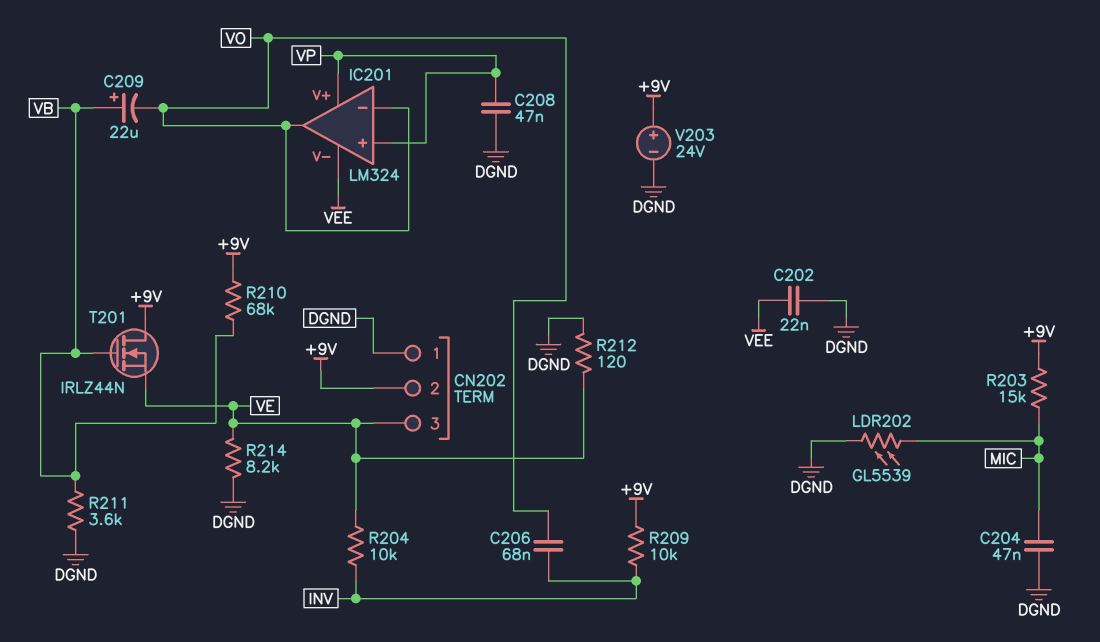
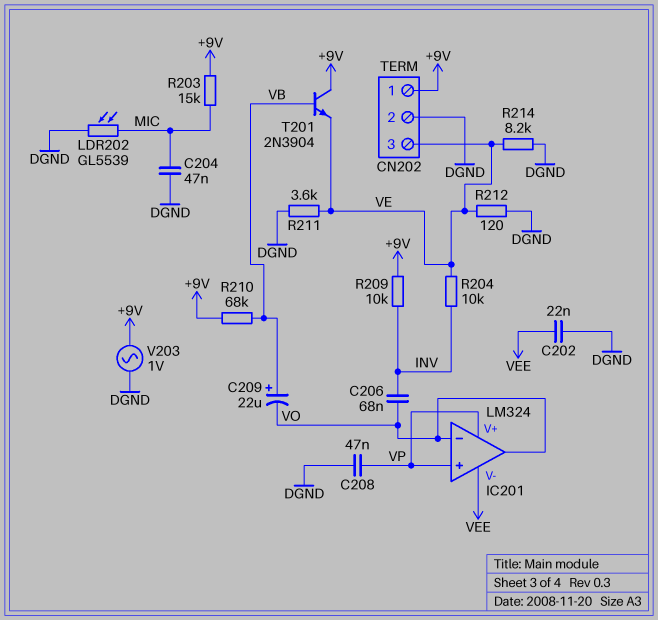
CN202 pin 1: DGND -> +9V
CN202 pin 2: +9V -> DGND
R211: 3.6k (DGND, VB) -> 3.6k (DGND, VE)
T201: NMOS IRLZ44N (G VB, D +9V, S VE) -> NPN 2N3904 (B VB, C +9V, E VE)
V203: 24V (plus +9V, minus DGND) -> AC 1V (+9V, DGND)

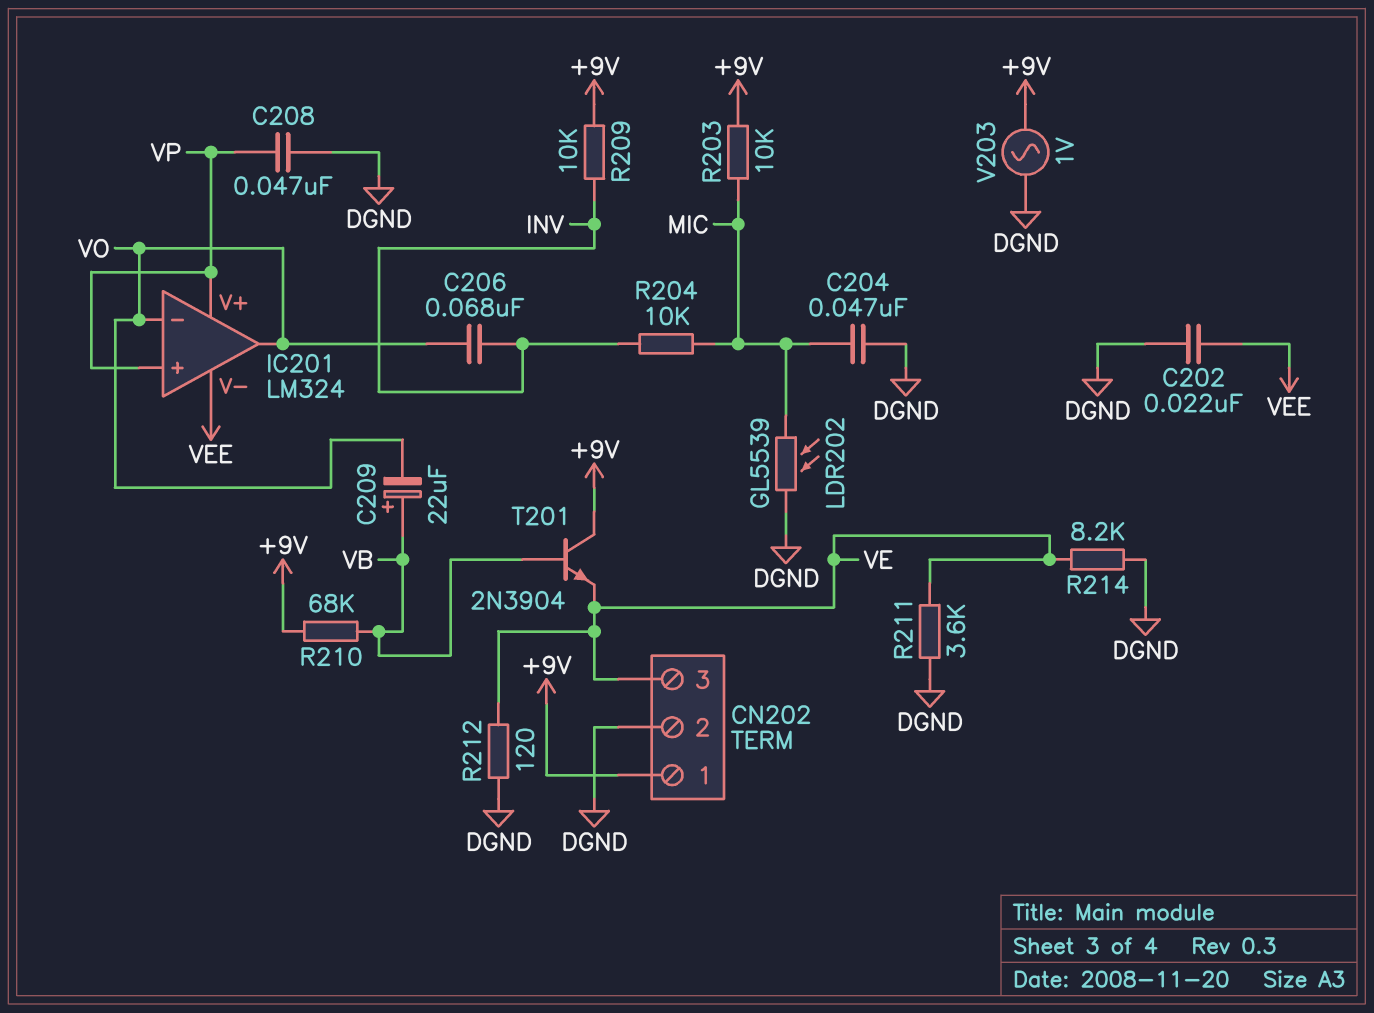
R203: 15k (+9V, MIC) -> 10k (+9V, MIC)
R204: 10k (INV, VE) -> 10k (INV, MIC)

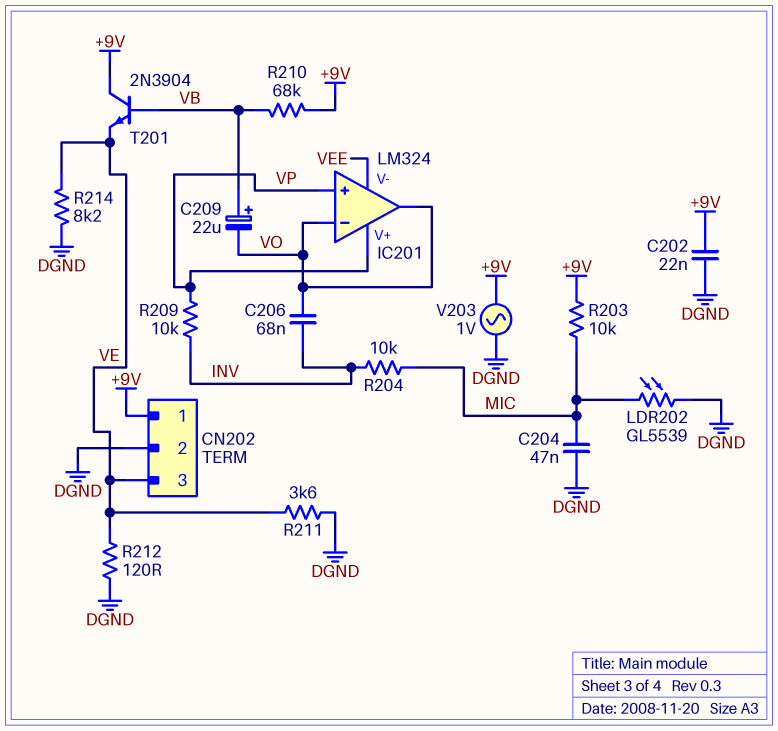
C202: 22nF (DGND, VEE) -> 22nF (+9V, DGND)
C208: 47nF (DGND, VP) -> none
R209: 10k (+9V, INV) -> 10k (INV, VP)

